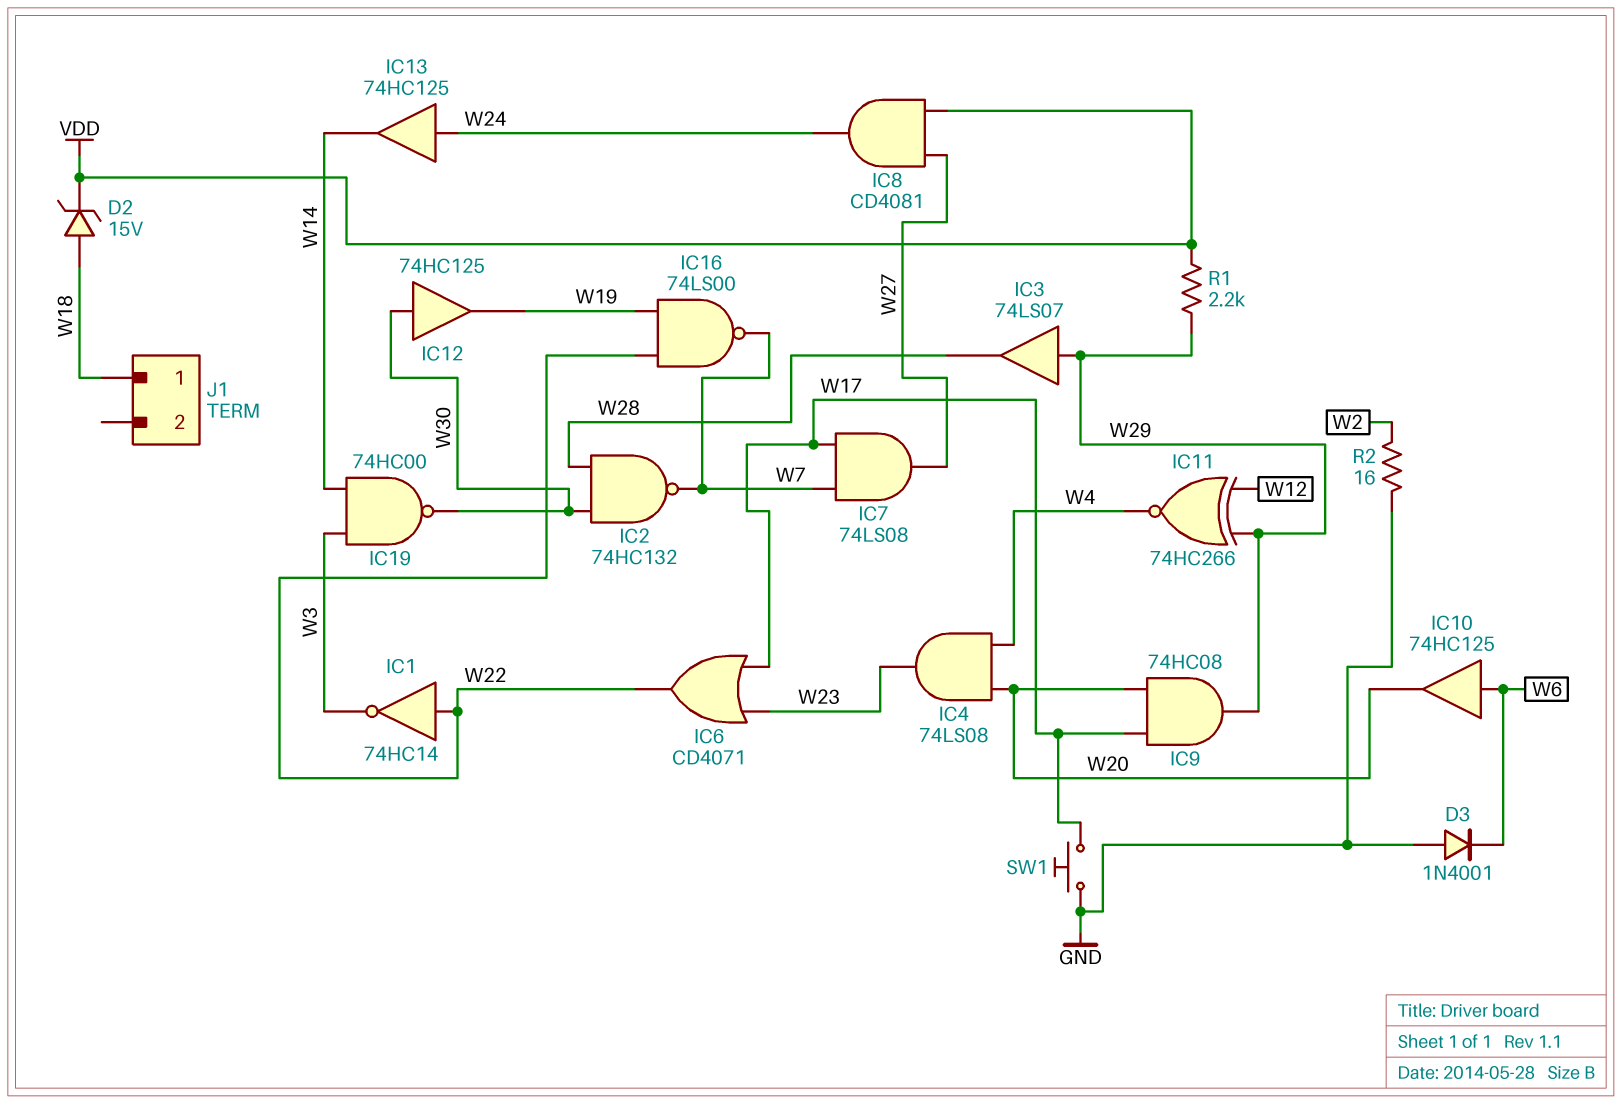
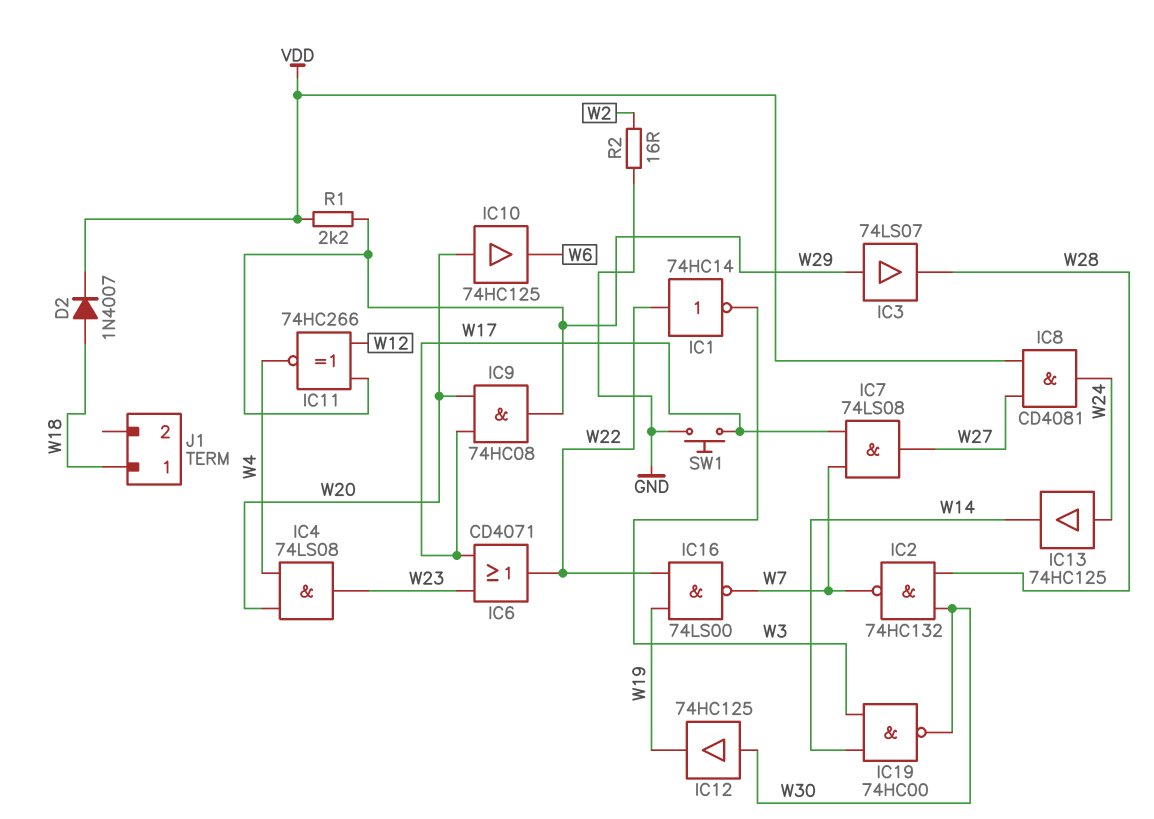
D2: zener 15V (A W18, K VDD) -> diode 1N4007 (A W18, K VDD)
D3: diode 1N4001 (A GND, K W6) -> none
IC10: buffer 74HC125 (in W6, out W20) -> buffer 74HC125 (in W20, out W6)

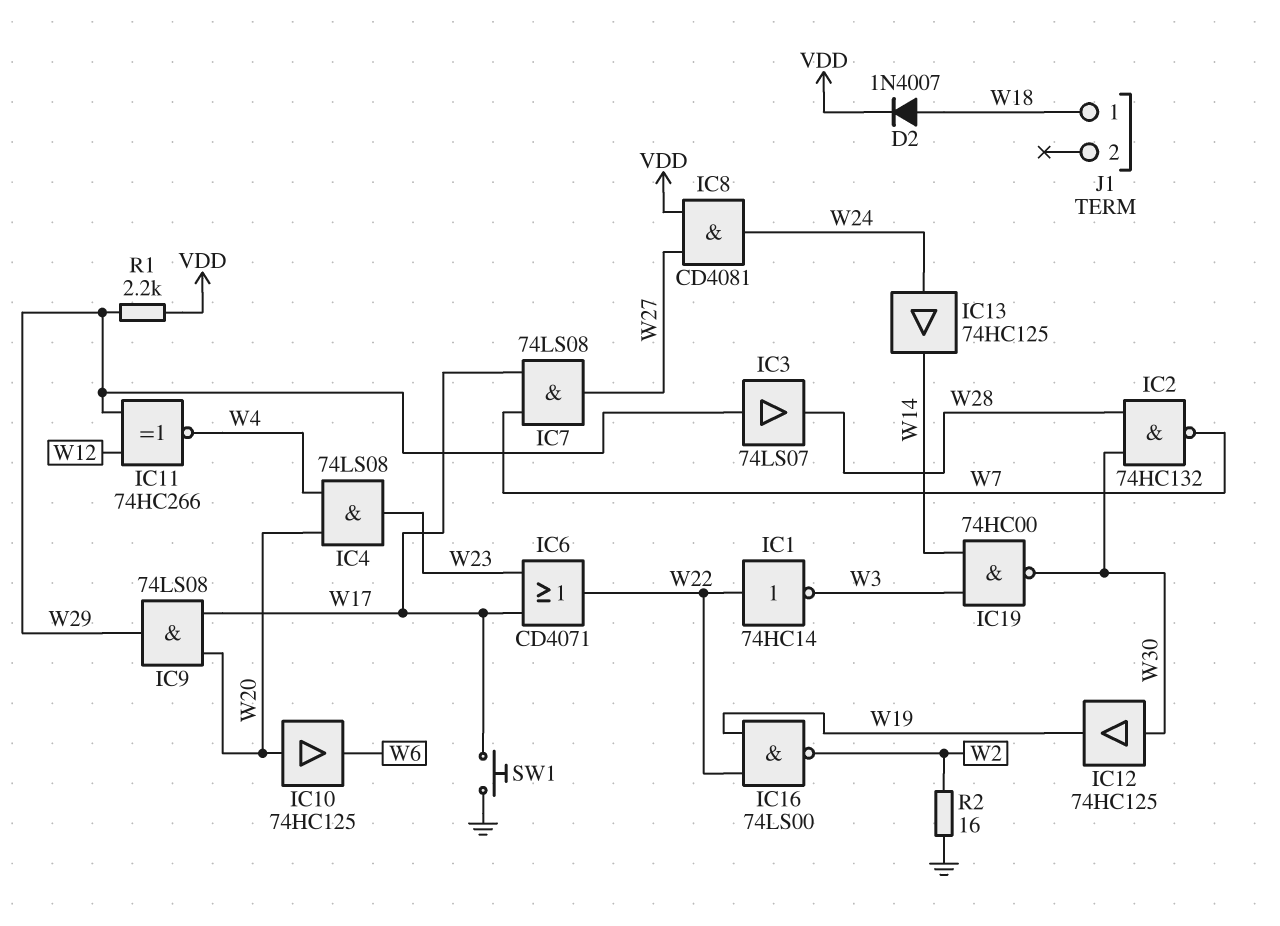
IC9: AND 74HC08 (in W17, in W20, out W29) -> AND 74LS08 (in W17, in W20, out W29)
IC16: NAND 74LS00 (in W19, in W22, out W7) -> NAND 74LS00 (in W19, in W22, out W2)

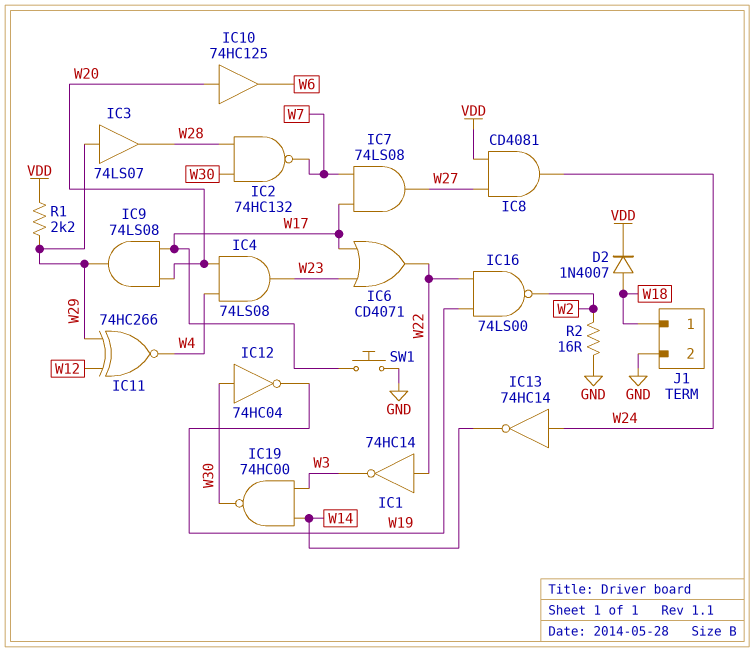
IC12: buffer 74HC125 (in W30, out W19) -> NOT 74HC04 (in W30, out W19)
IC13: buffer 74HC125 (in W24, out W14) -> NOT 74HC14 (in W24, out W14)
J1 pin 2: none -> GND

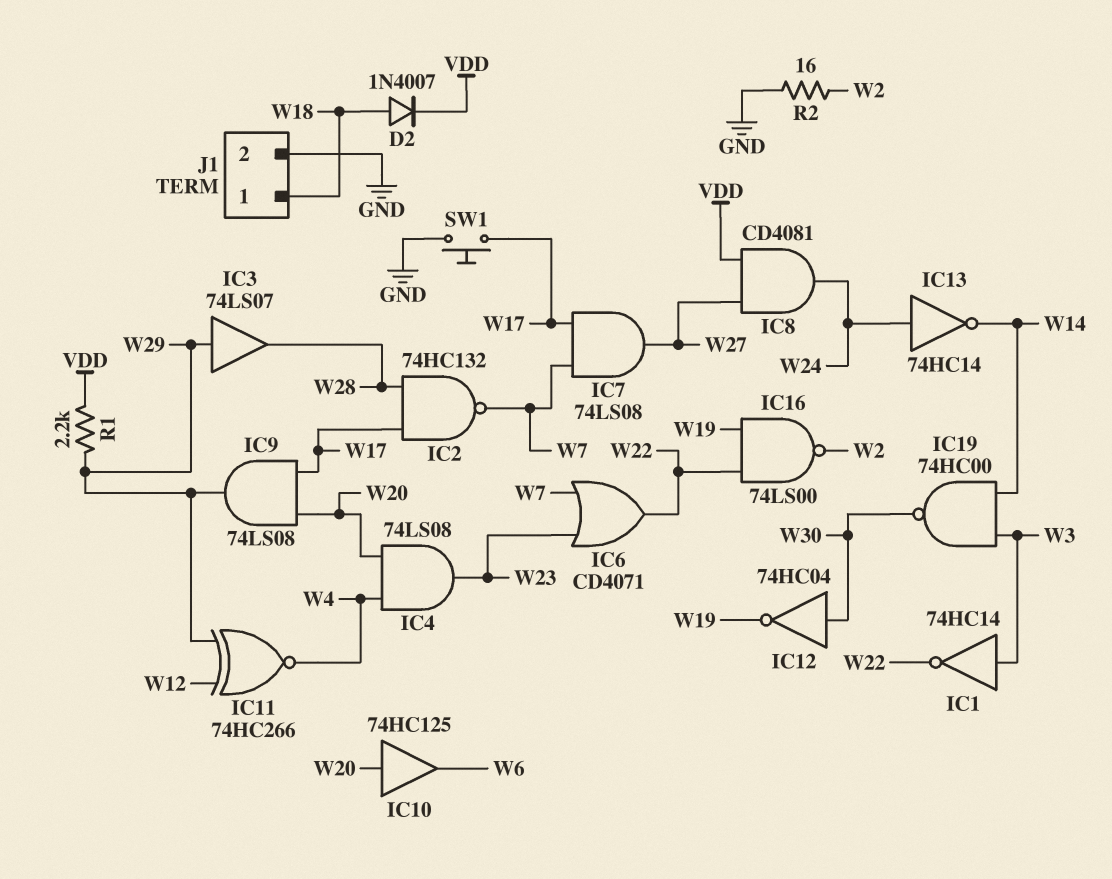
IC1: NOT 74HC14 (in W22, out W3) -> NOT 74HC14 (in W3, out W22)
IC2: NAND 74HC132 (in W28, in W30, out W7) -> NAND 74HC132 (in W17, in W28, out W7)
IC6: OR CD4071 (in W17, in W23, out W22) -> OR CD4071 (in W7, in W23, out W22)

